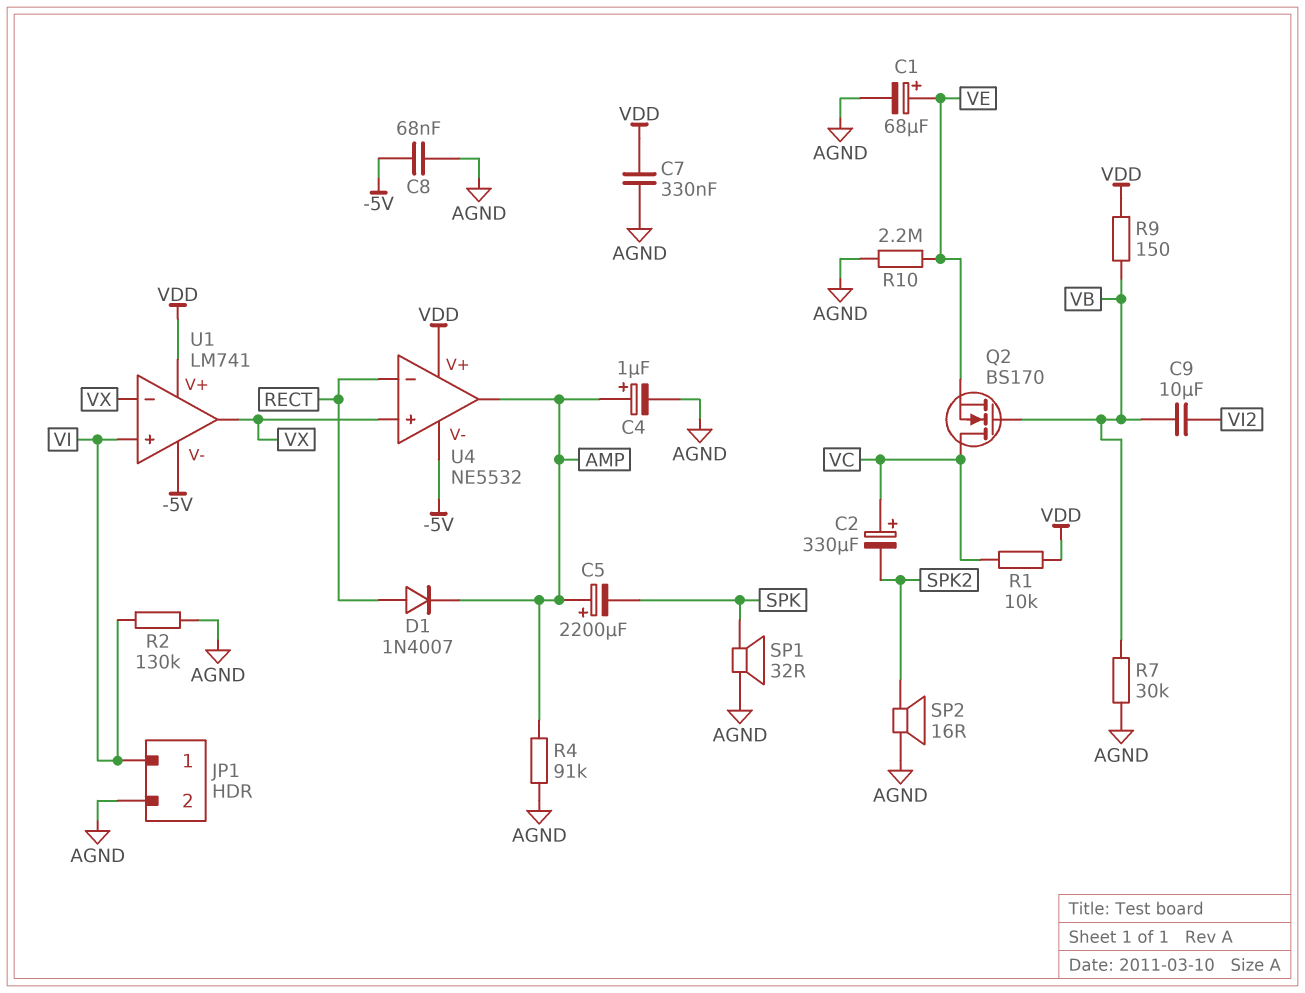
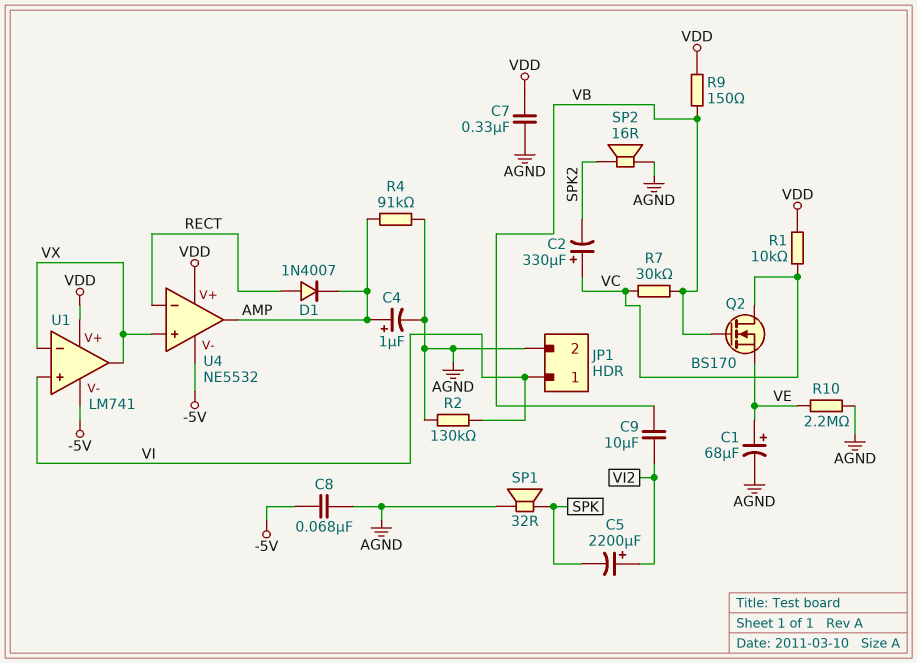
C5: 2200uF (plus AMP, minus SPK) -> 2200uF (plus VI2, minus SPK)
R7: 30k (AGND, VB) -> 30k (VB, VC)

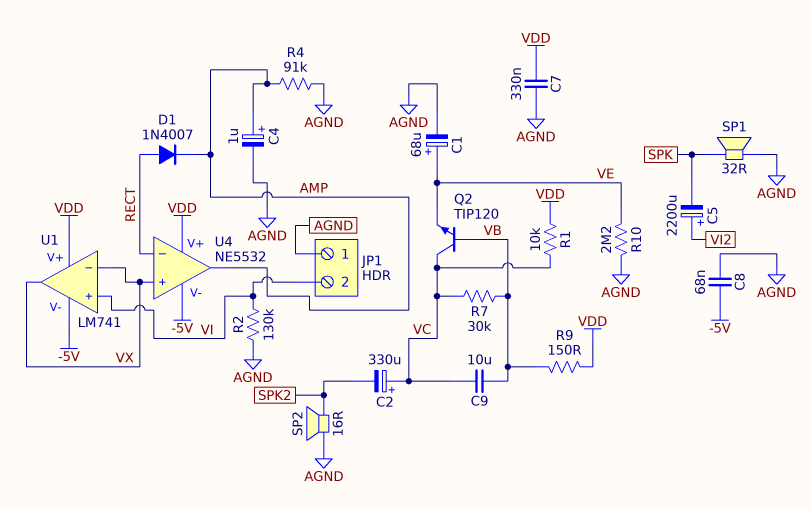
C9: 10uF (VB, VI2) -> 10uF (VB, VC)
JP1 pin 1: VI -> AGND
JP1 pin 2: AGND -> VI
Q2: NMOS BS170 (G VB, D VC, S VE) -> NPN TIP120 (B VB, C VC, E VE)

